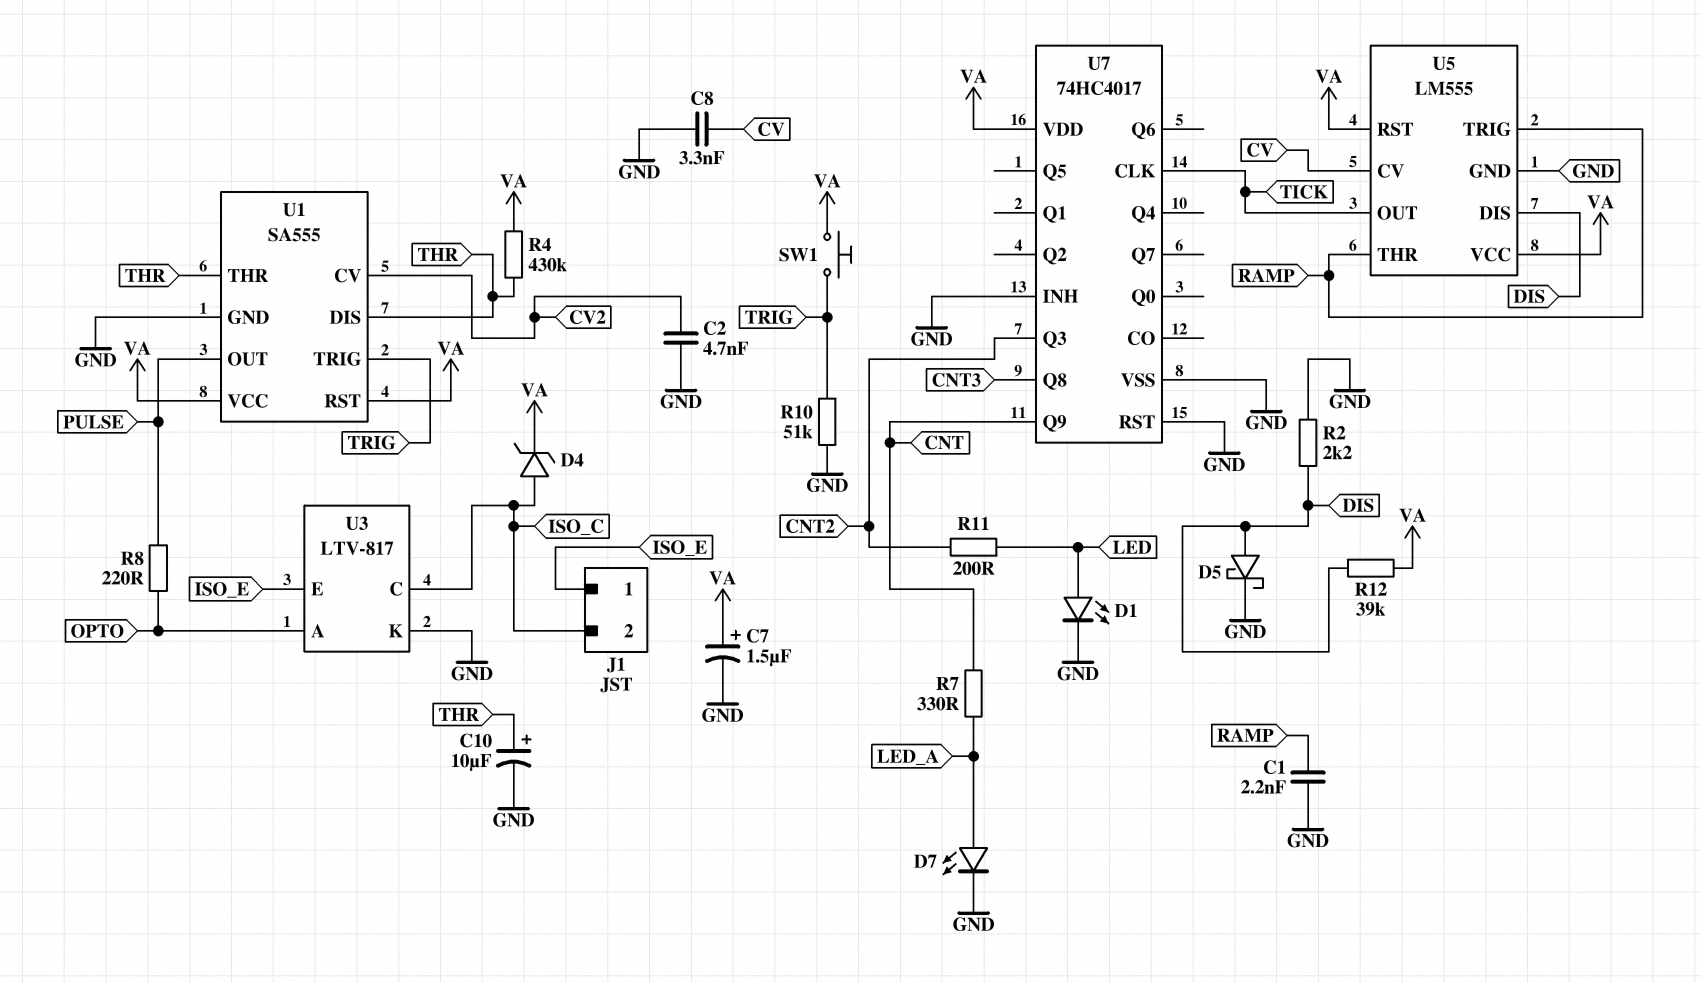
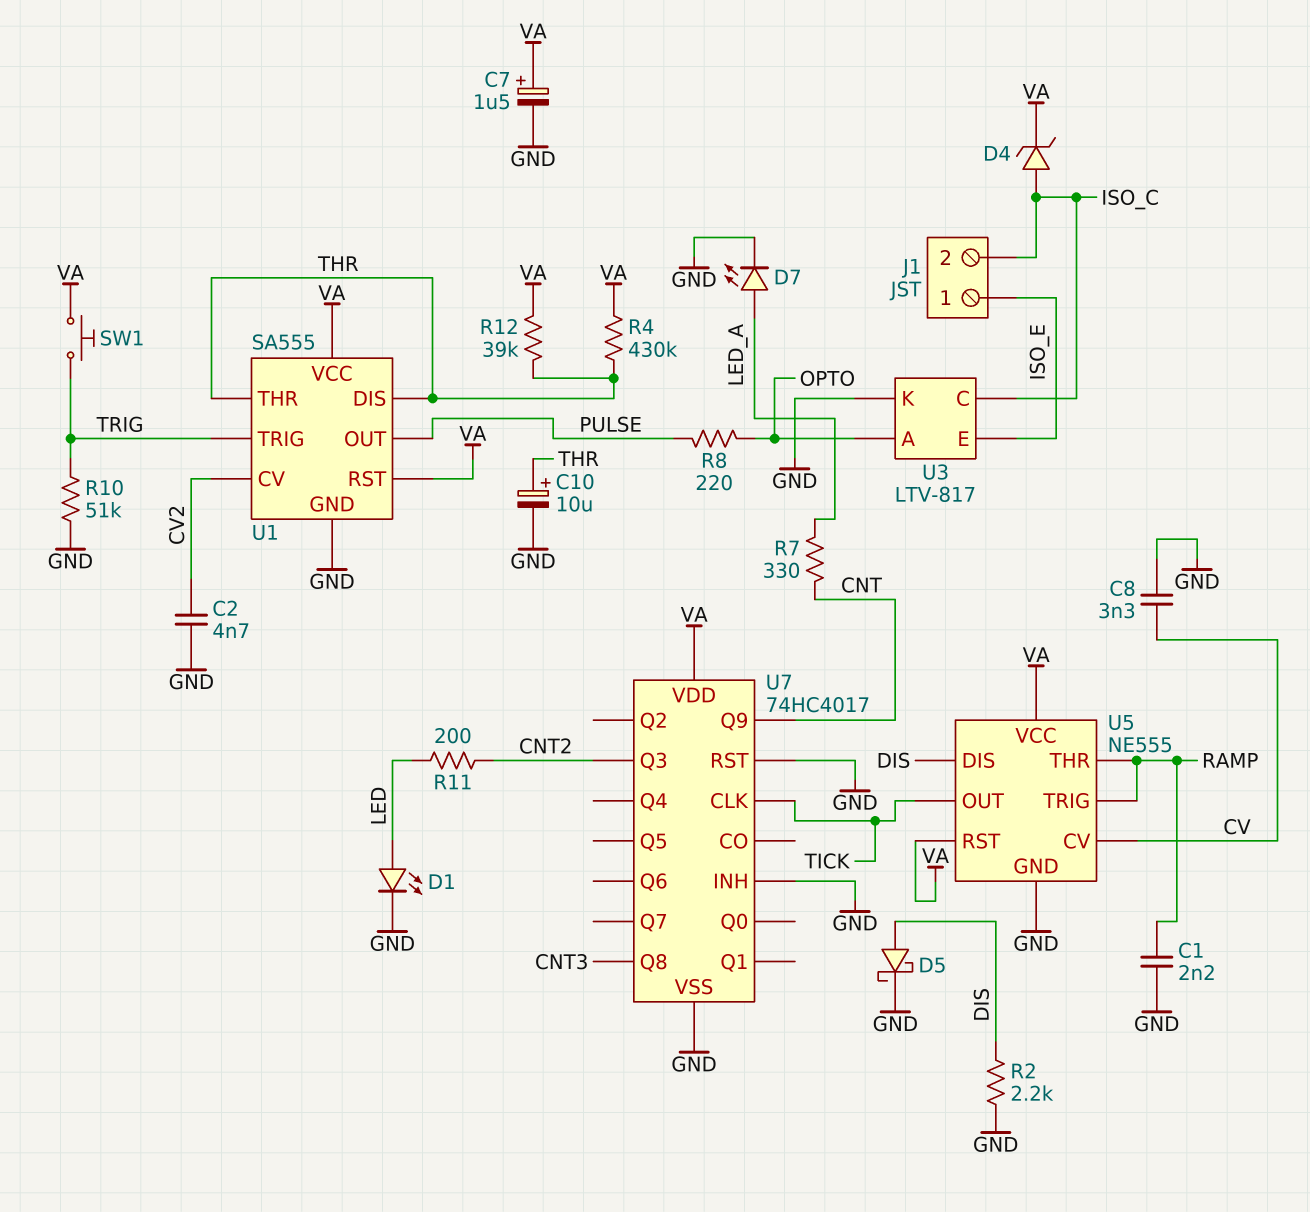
R12: 39k (DIS, VA) -> 39k (THR, VA)
U5: LM555 -> NE555

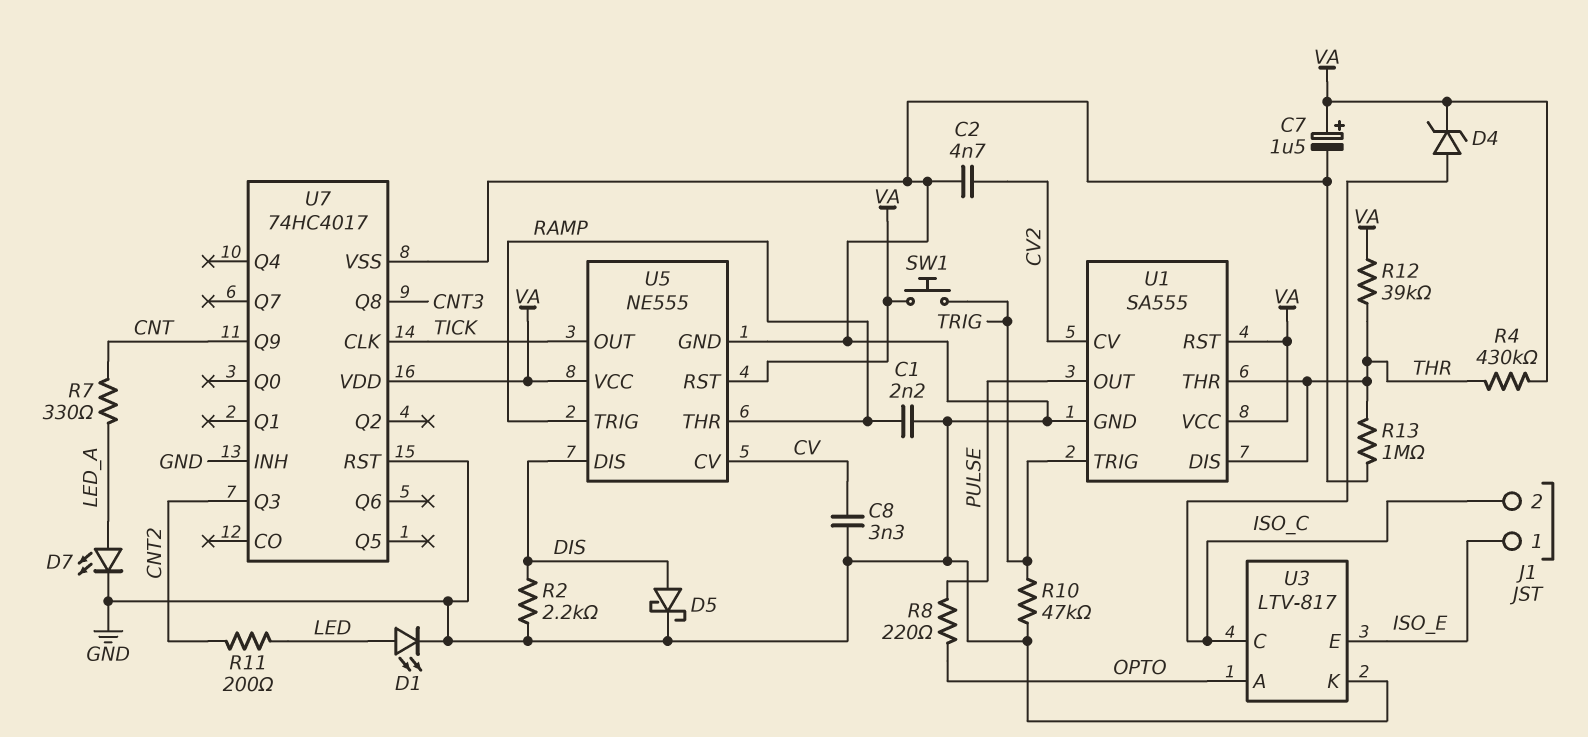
C10: 10uF (plus THR, minus GND) -> none
R10: 51k (GND, TRIG) -> 47k (GND, TRIG)
R13: none -> 1M (GND, THR)

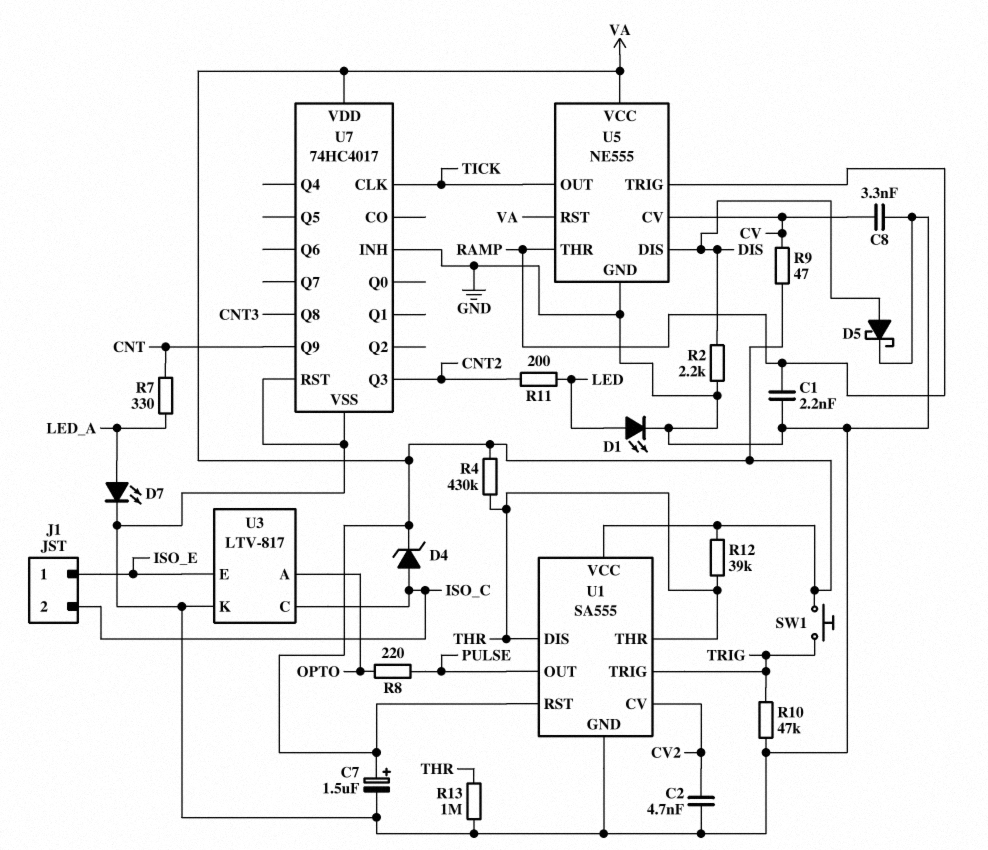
R9: none -> 47 (CV, VA)

